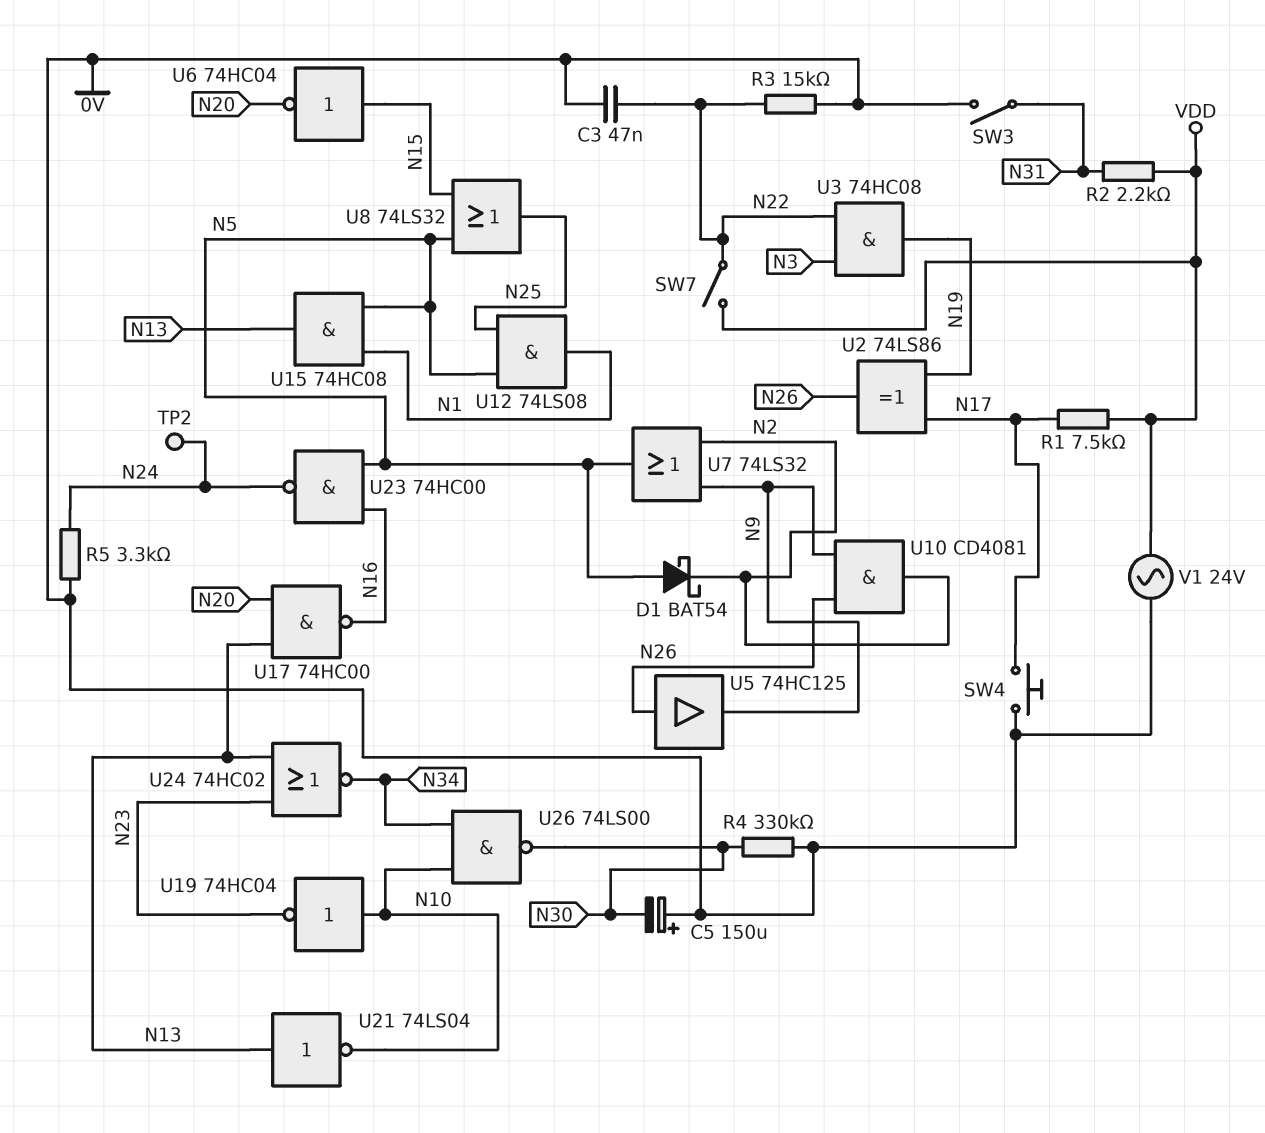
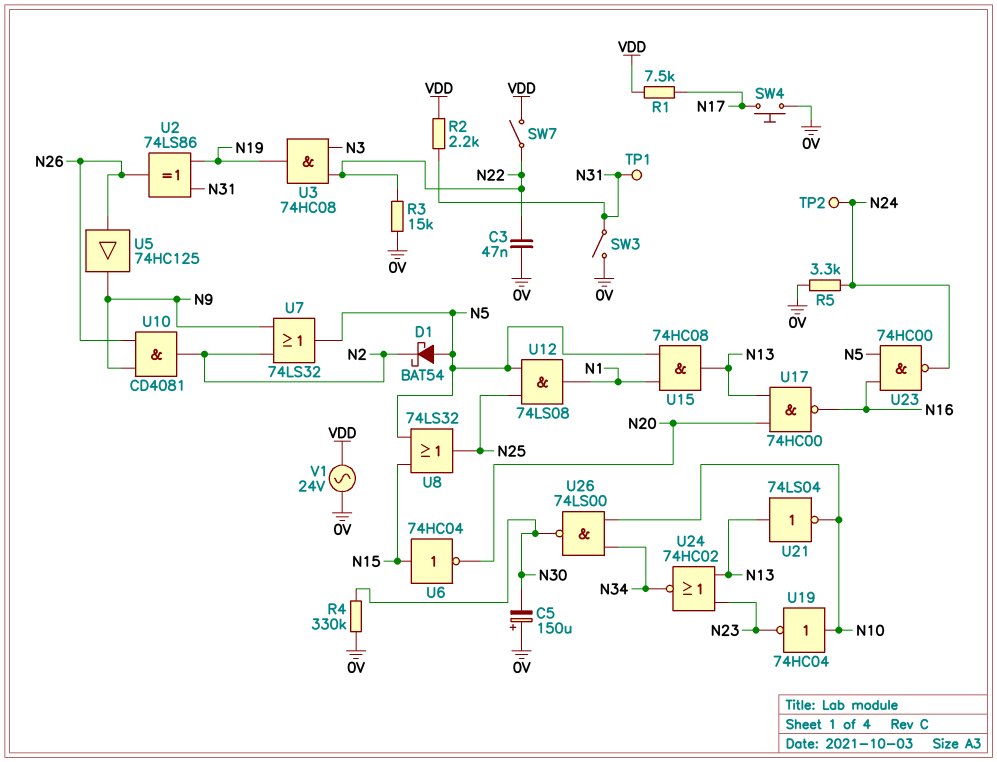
TP1: none -> test point (N31)
U2: XOR 74LS86 (in N17, in N19, out N26) -> XOR 74LS86 (in N19, in N31, out N26)

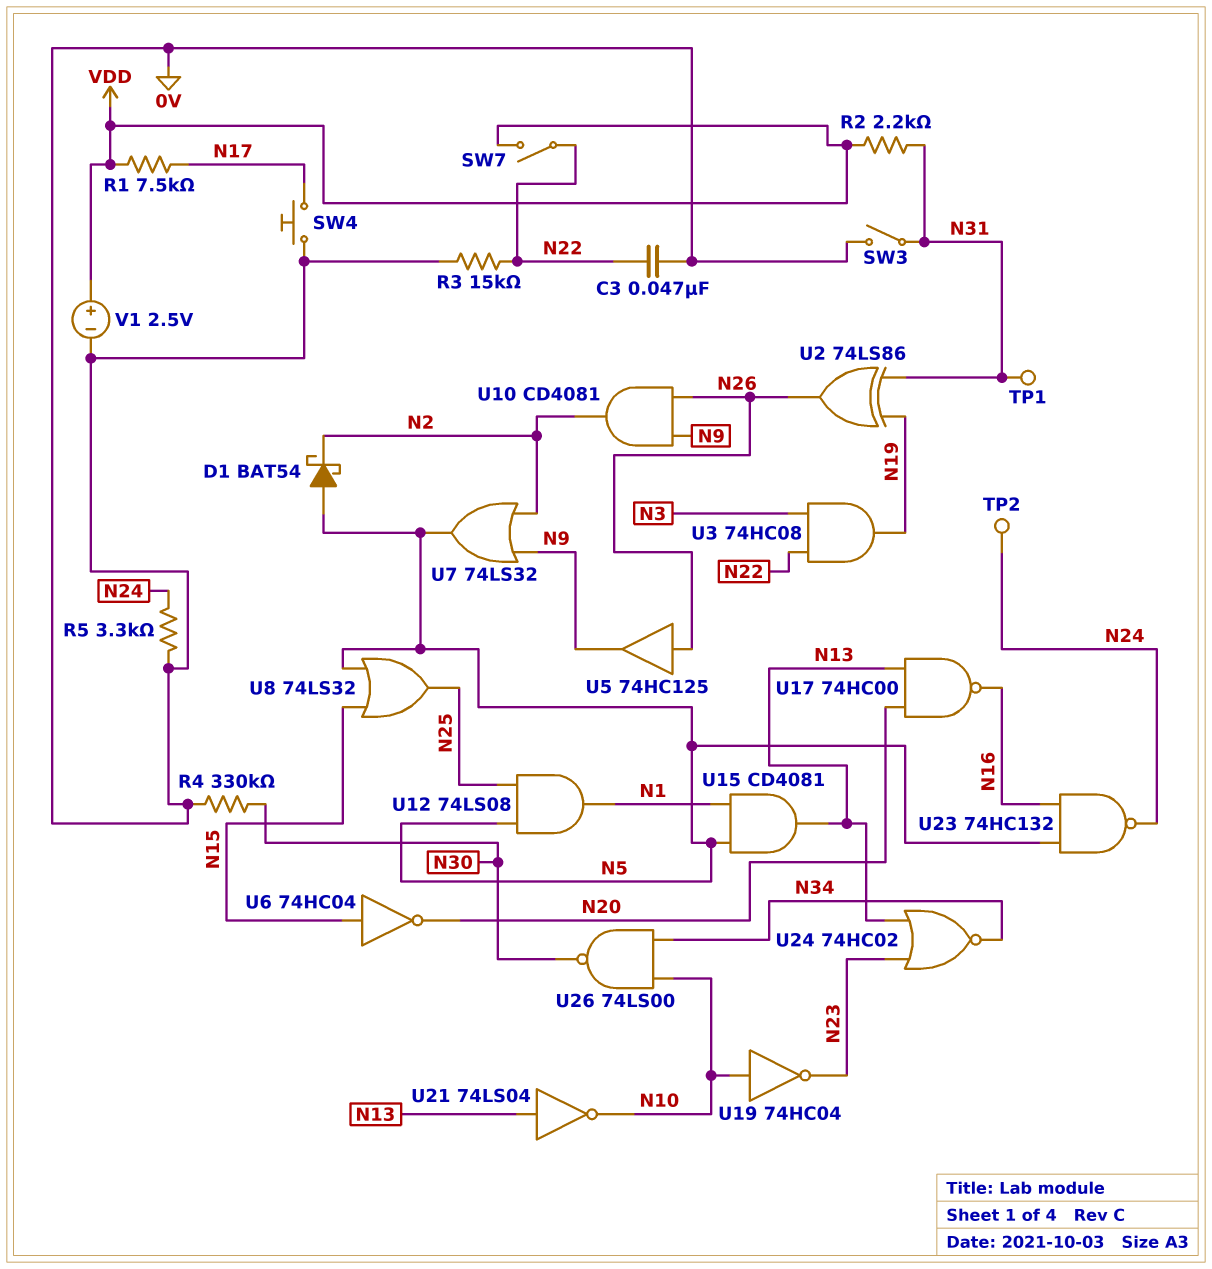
C5: 150uF (plus 0V, minus N30) -> none
U15: AND 74HC08 (in N1, in N5, out N13) -> AND CD4081 (in N1, in N5, out N13)
U23: NAND 74HC00 (in N5, in N16, out N24) -> NAND 74HC132 (in N5, in N16, out N24)
V1: AC 24V (0V, VDD) -> 2.5V (plus VDD, minus 0V)

